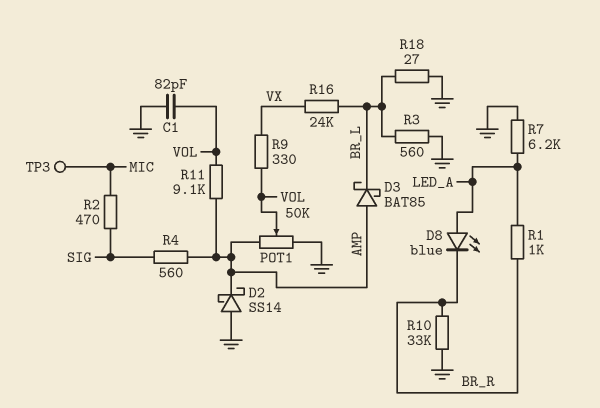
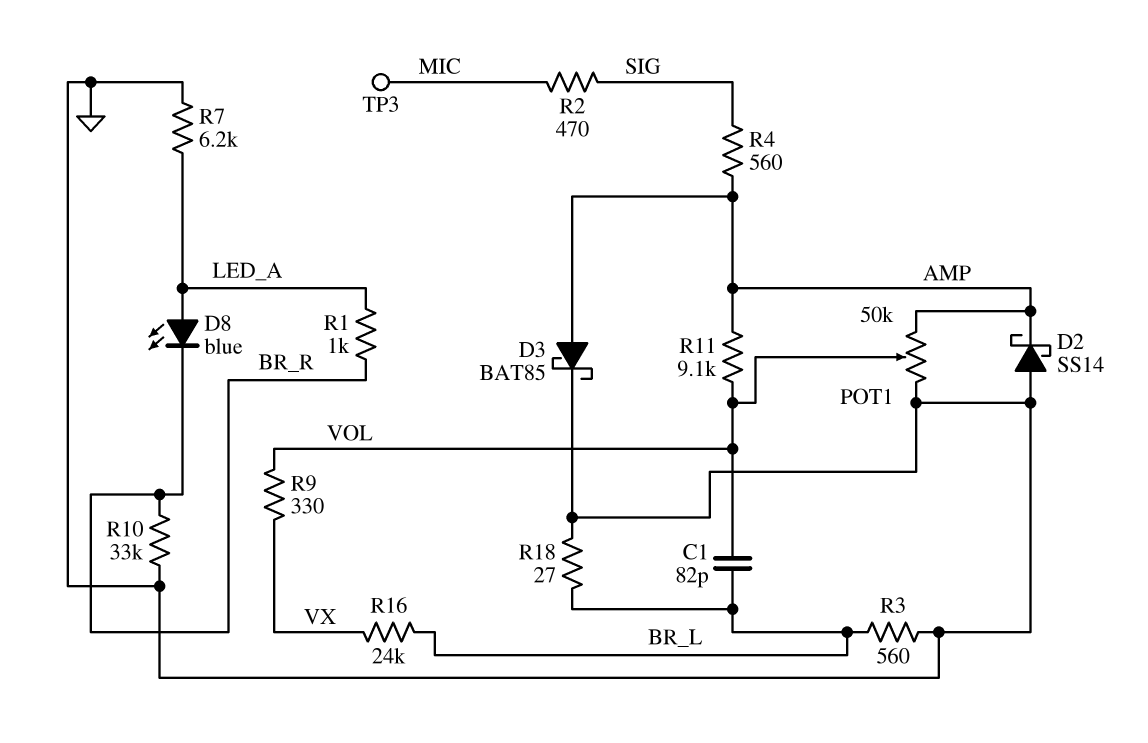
C1: 82pF (GND, VOL) -> 82pF (BR_L, VOL)
D3: schottky BAT85 (A AMP, K BR_L) -> schottky BAT85 (A AMP, K GND)

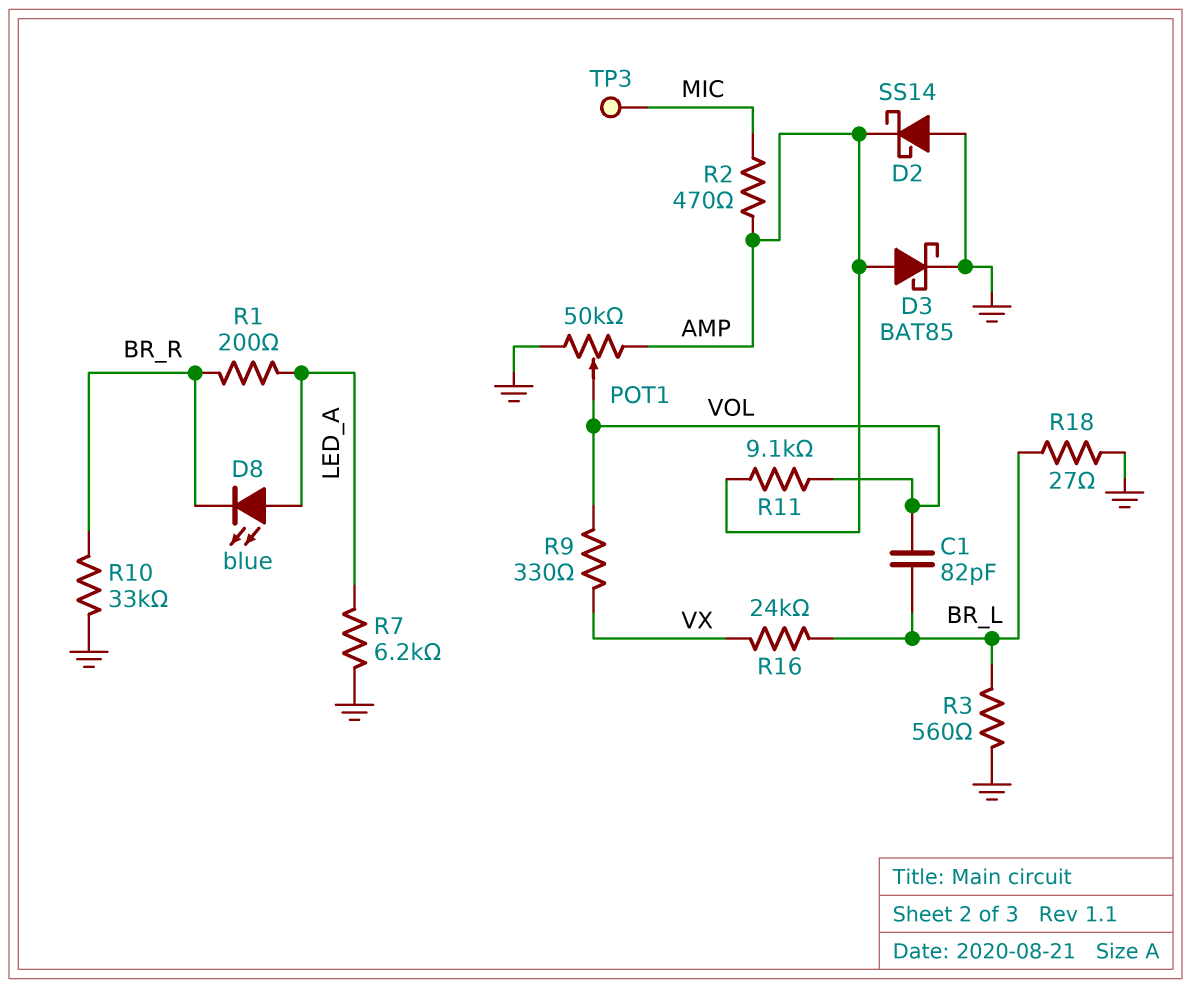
R1: 1k (BR_R, LED_A) -> 200 (BR_R, LED_A)
R2: 470 (MIC, SIG) -> 470 (AMP, MIC)
R4: 560 (AMP, SIG) -> none

